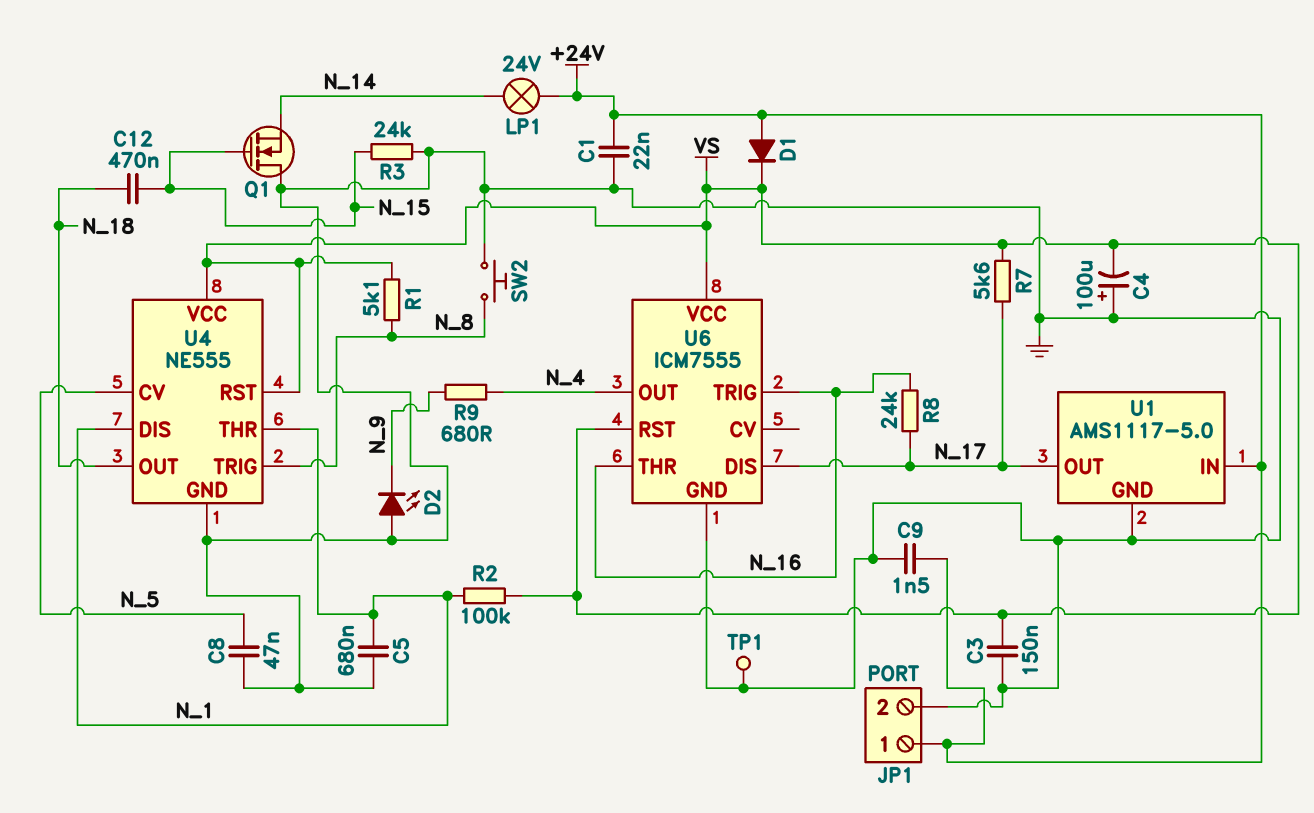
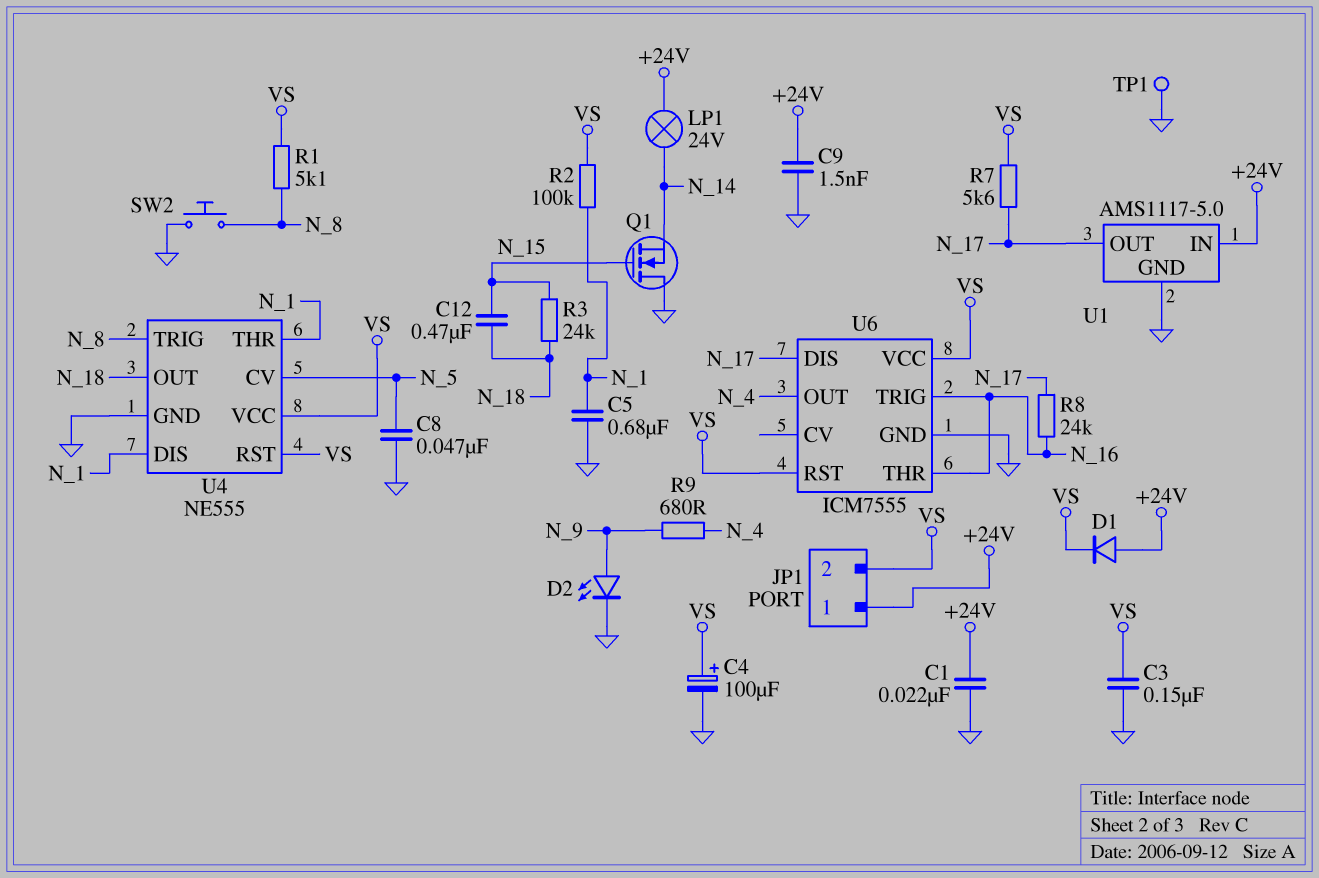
C4: 100uF (plus GND, minus VS) -> 100uF (plus VS, minus GND)
D2: LED (A GND, K N_9) -> LED (A N_9, K GND)
JP1 pin 2: GND -> VS
R3: 24k (GND, N_15) -> 24k (N_15, N_18)

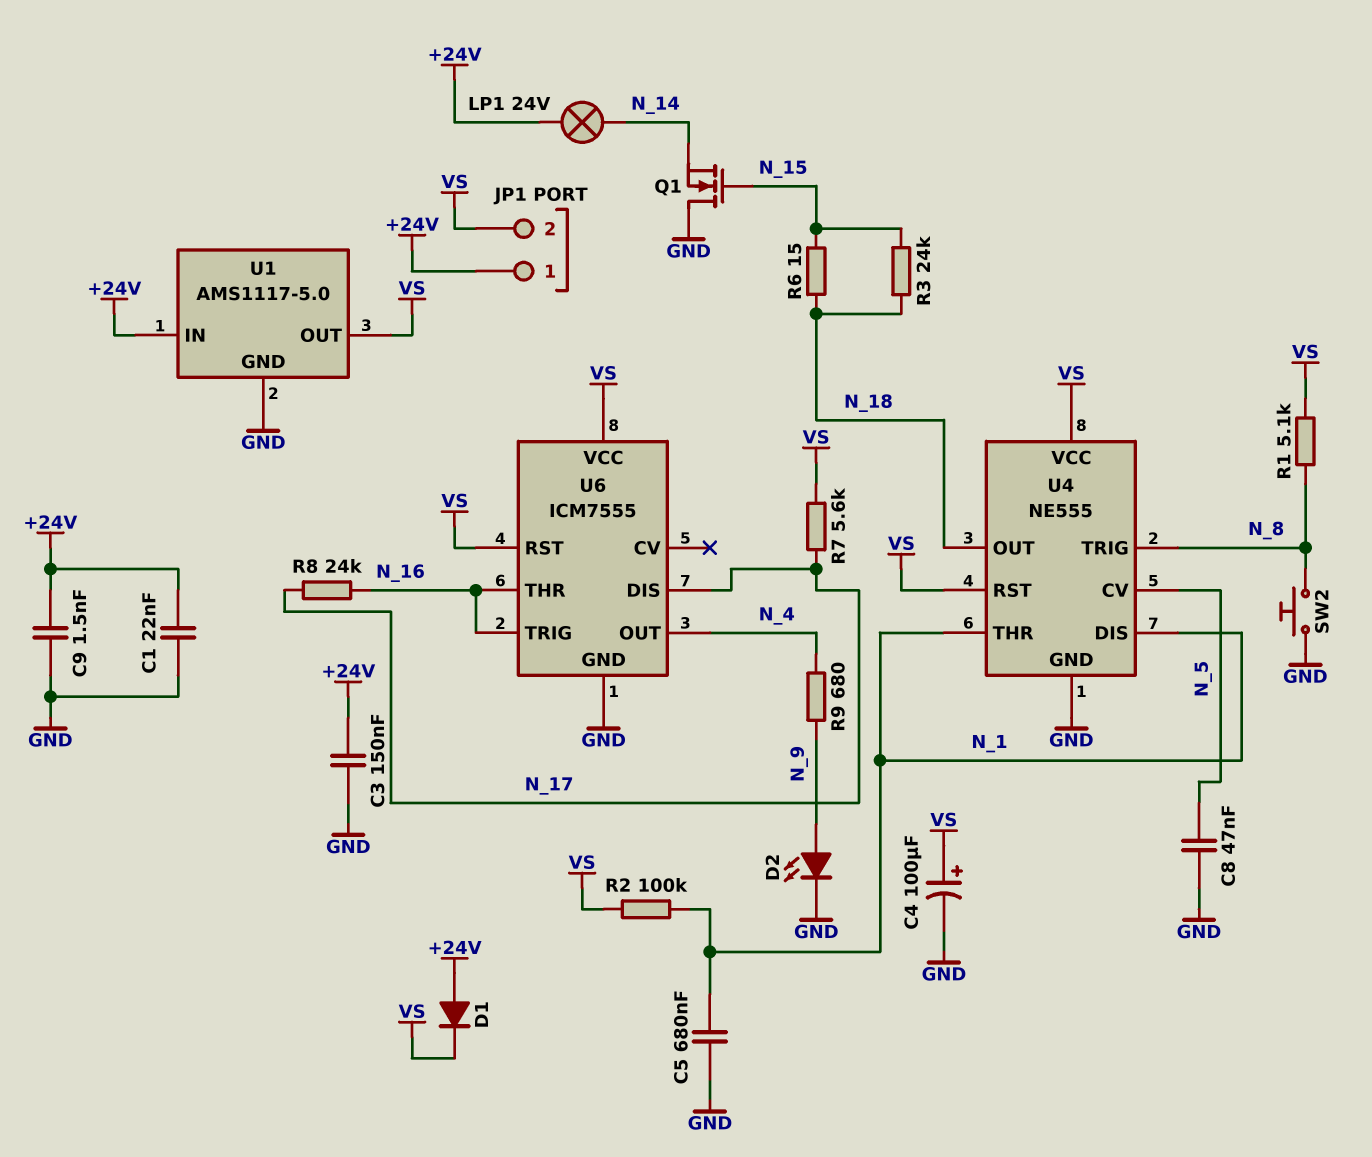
C3: 150nF (GND, VS) -> 150nF (+24V, GND)
C12: 470nF (N_15, N_18) -> none
R6: none -> 15 (N_15, N_18)
TP1: test point (GND) -> none
U1 pin OUT: N_17 -> VS

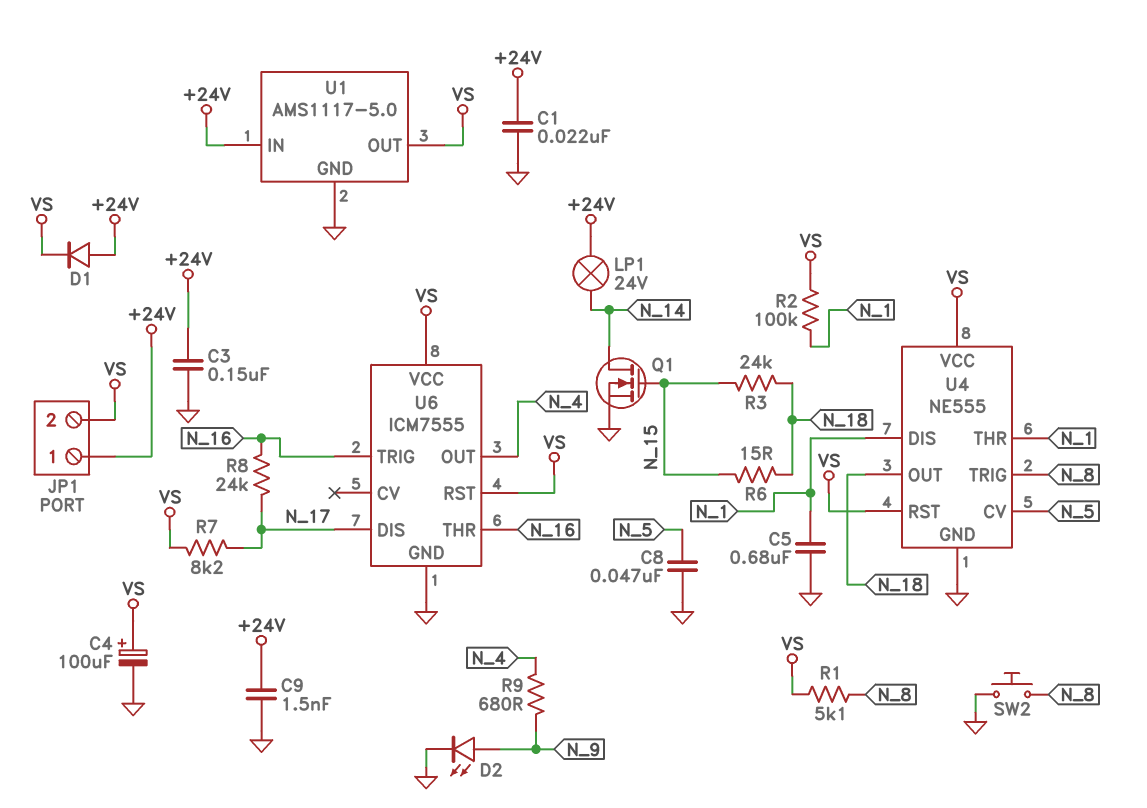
Q1: NMOS (G N_15, D GND, S N_14) -> NMOS (G N_15, D N_14, S GND)
R7: 5.6k (N_17, VS) -> 8.2k (N_17, VS)

